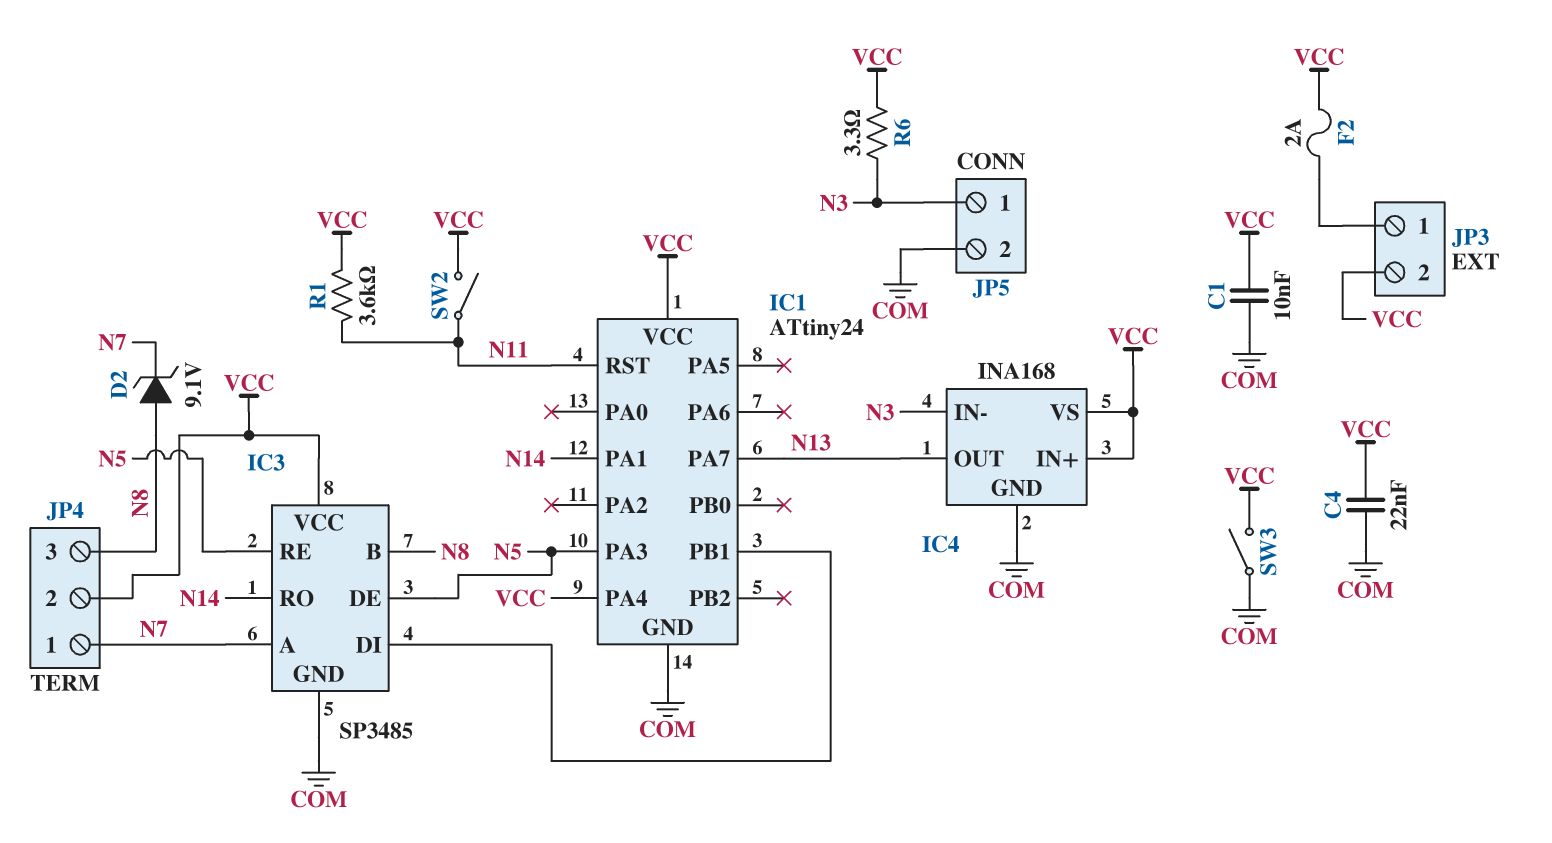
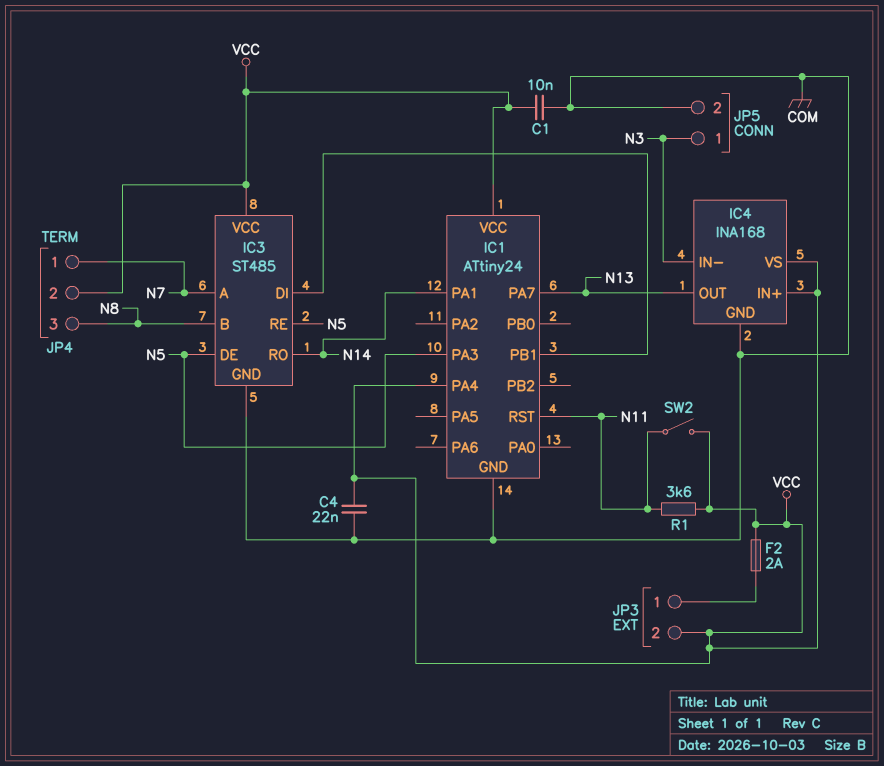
D2: zener 9.1V (A N8, K N7) -> none
IC3: SP3485 -> ST485
R6: 3.3 (N3, VCC) -> none
SW3: switch (COM, VCC) -> none

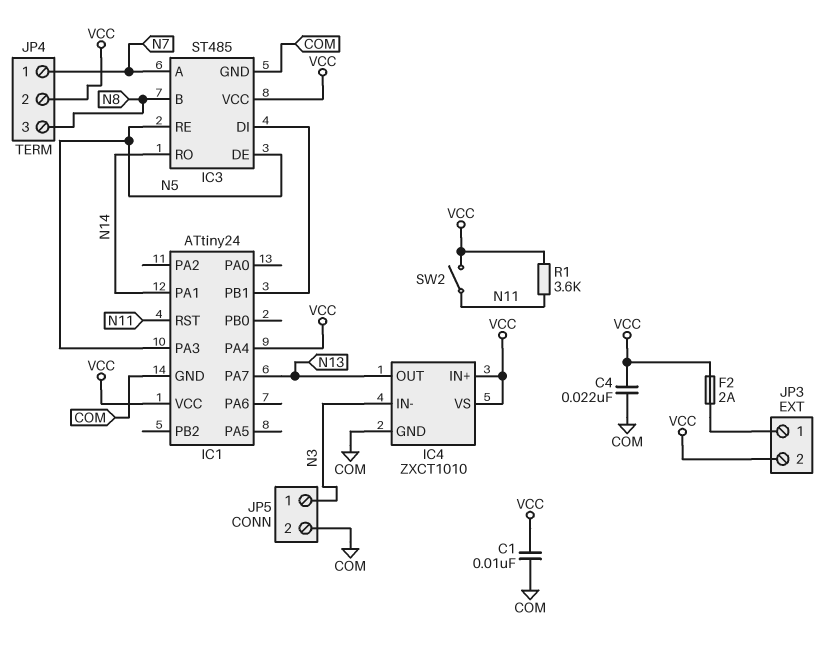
IC4: INA168 -> ZXCT1010

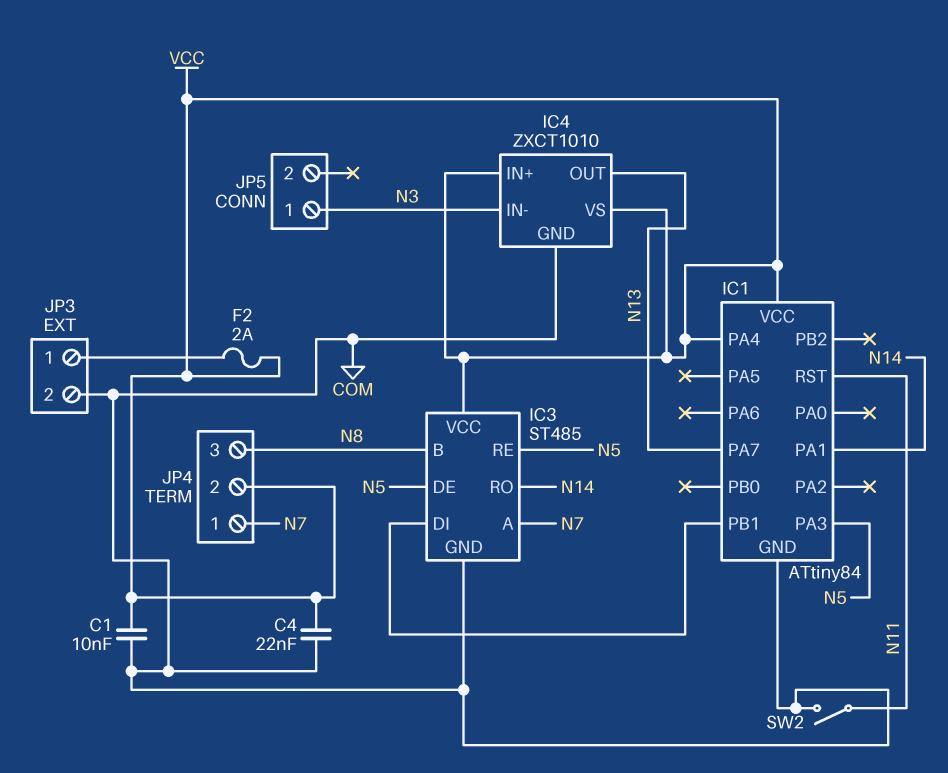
IC1: ATtiny24 -> ATtiny84
JP3 pin 2: VCC -> COM
JP5 pin 2: COM -> none
R1: 3.6k (N11, VCC) -> none
SW2: switch (N11, VCC) -> switch (COM, N11)

